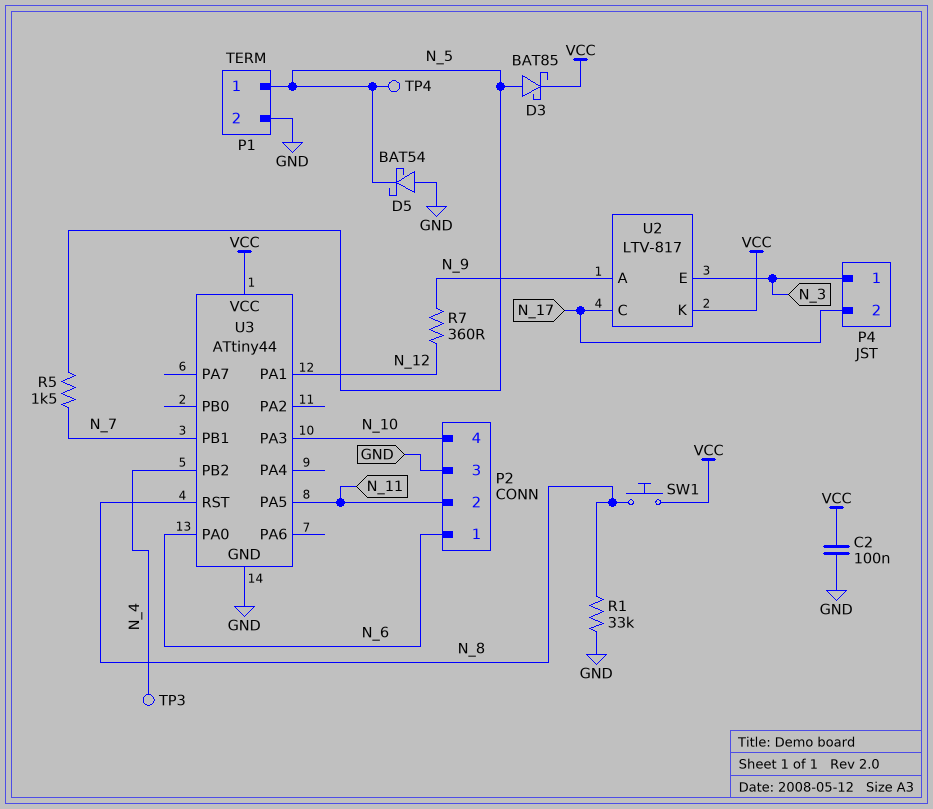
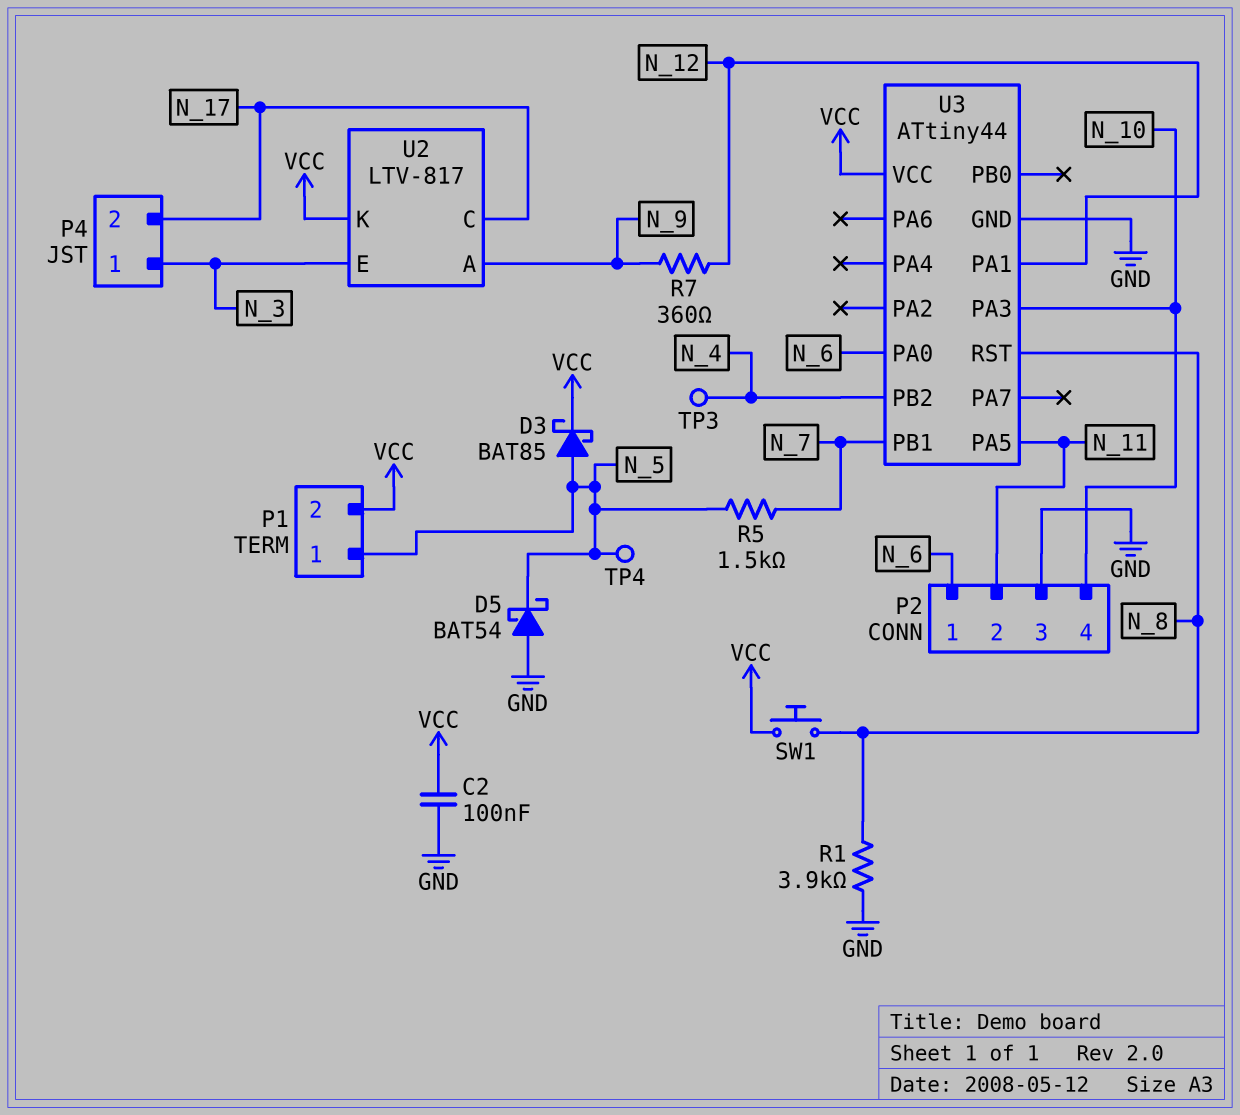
P1 pin 2: GND -> VCC
R1: 33k (GND, N_8) -> 3.9k (GND, N_8)

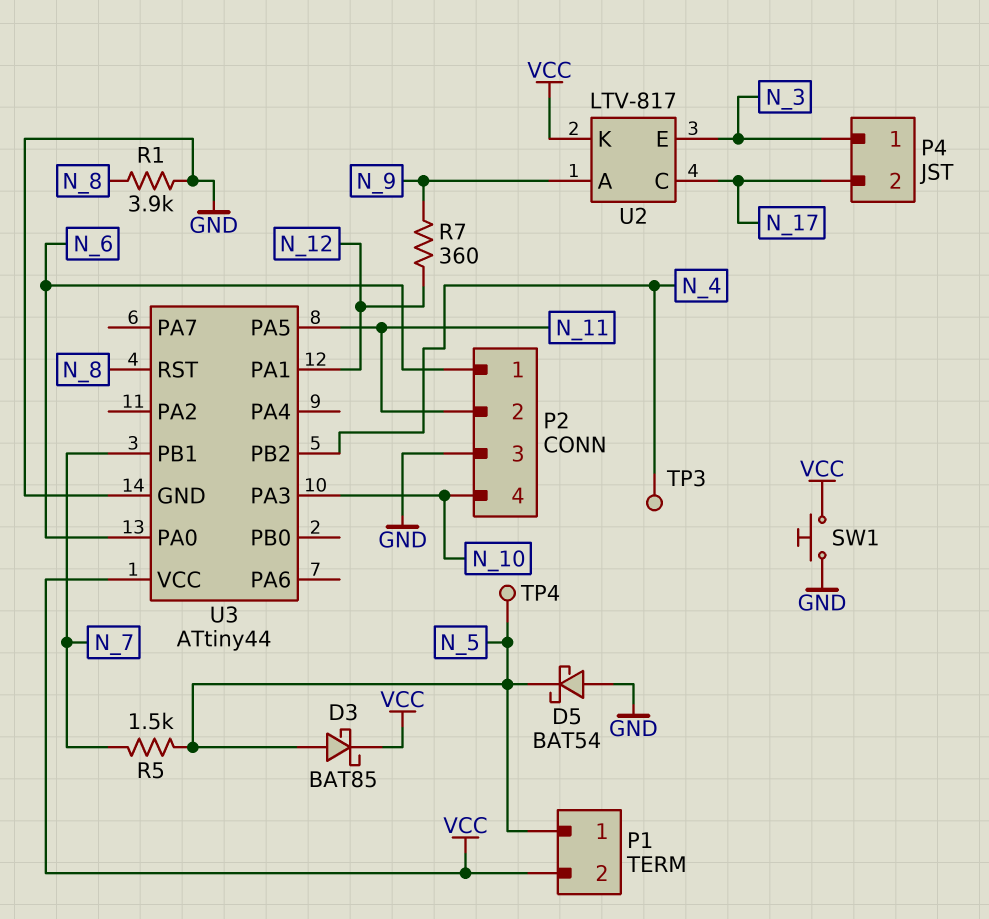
C2: 100nF (GND, VCC) -> none
SW1: button (N_8, VCC) -> button (GND, VCC)

